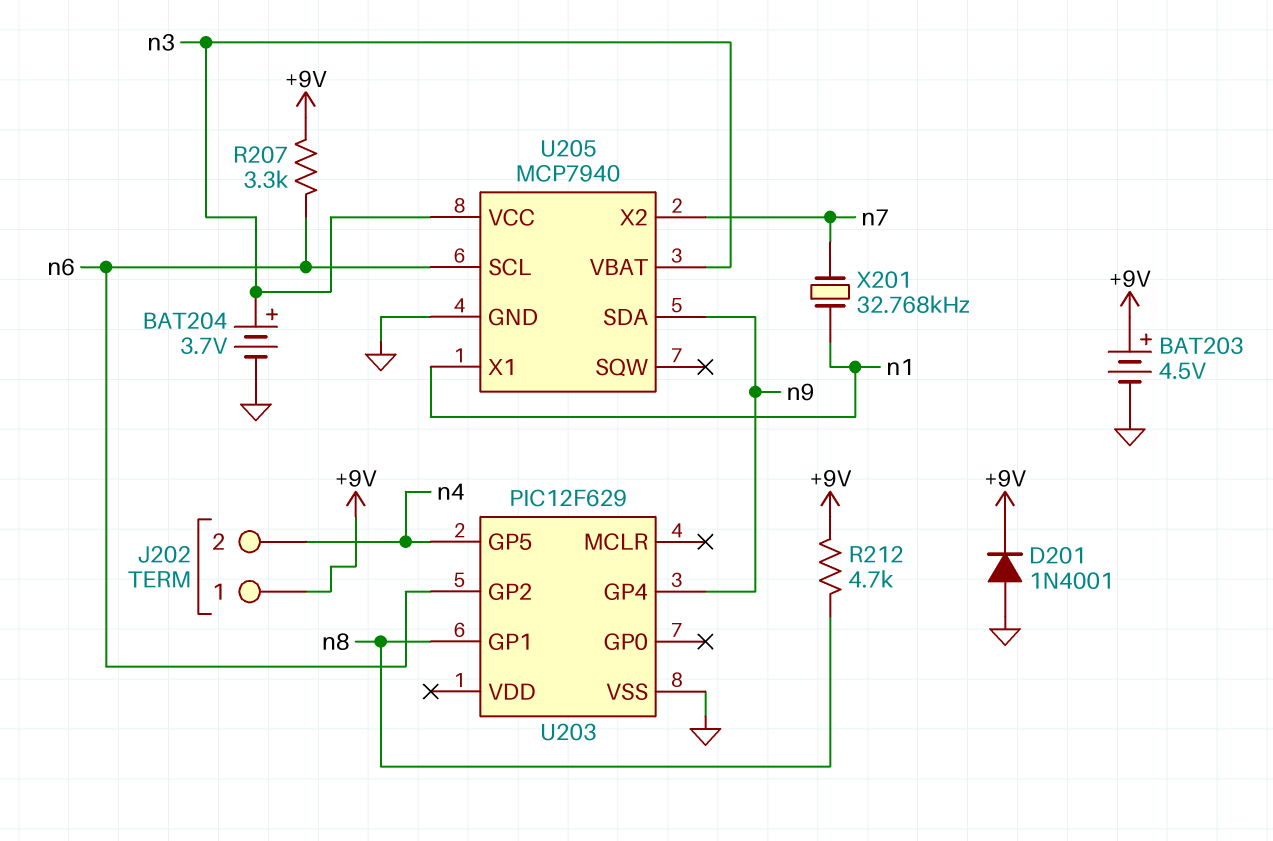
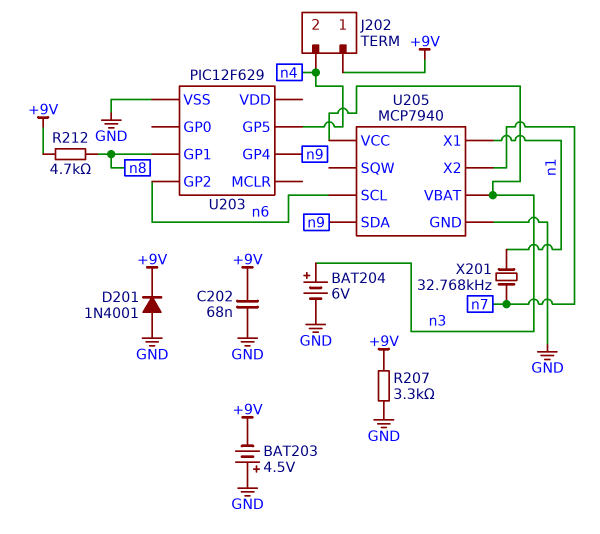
BAT203: 4.5V (plus +9V, minus GND) -> 4.5V (plus GND, minus +9V)
BAT204: 3.7V (plus n3, minus GND) -> 6V (plus n3, minus GND)
C202: none -> 68nF (+9V, GND)
R207: 3.3k (+9V, n6) -> 3.3k (+9V, GND)

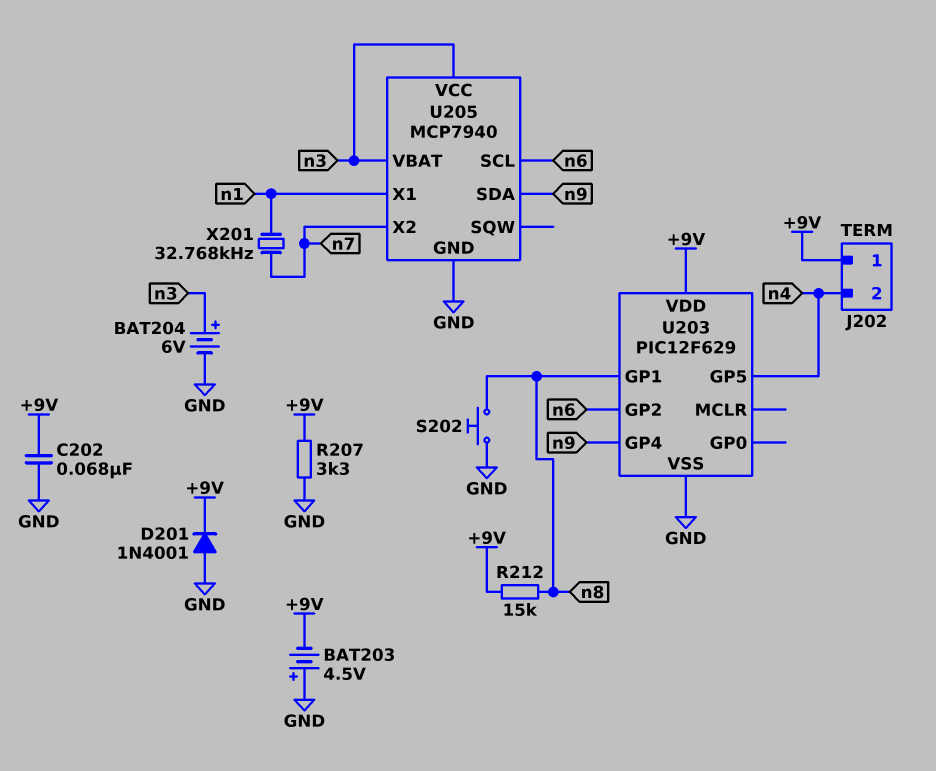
R212: 4.7k (+9V, n8) -> 15k (+9V, n8)
S202: none -> button (GND, n8)
U203 pin VDD: none -> +9V

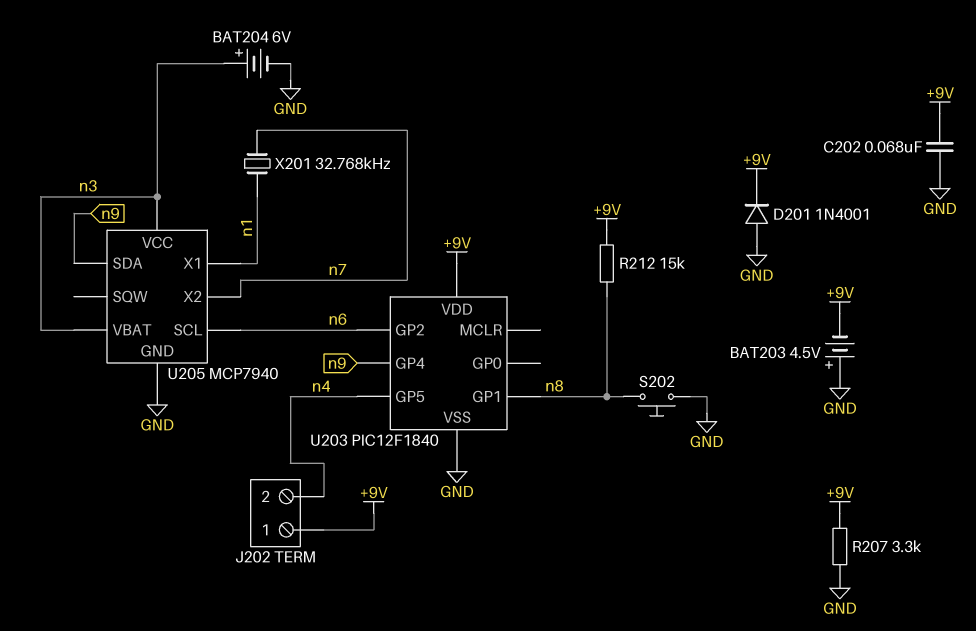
U203: PIC12F629 -> PIC12F1840

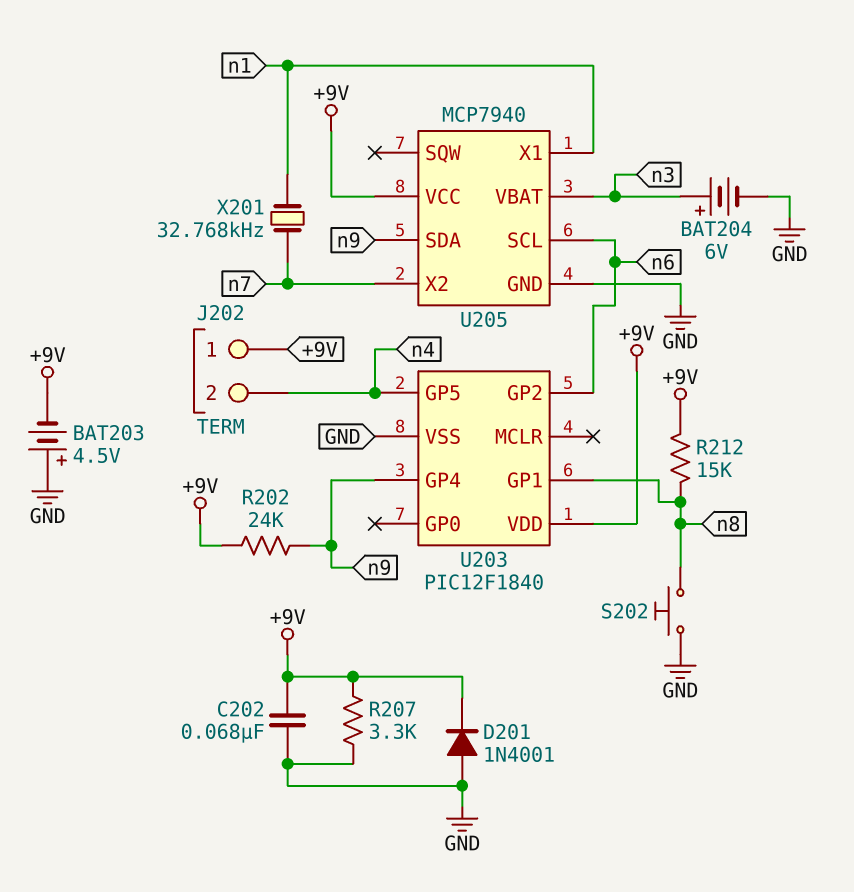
R202: none -> 24k (+9V, n9)
U205 pin VCC: n3 -> +9V

